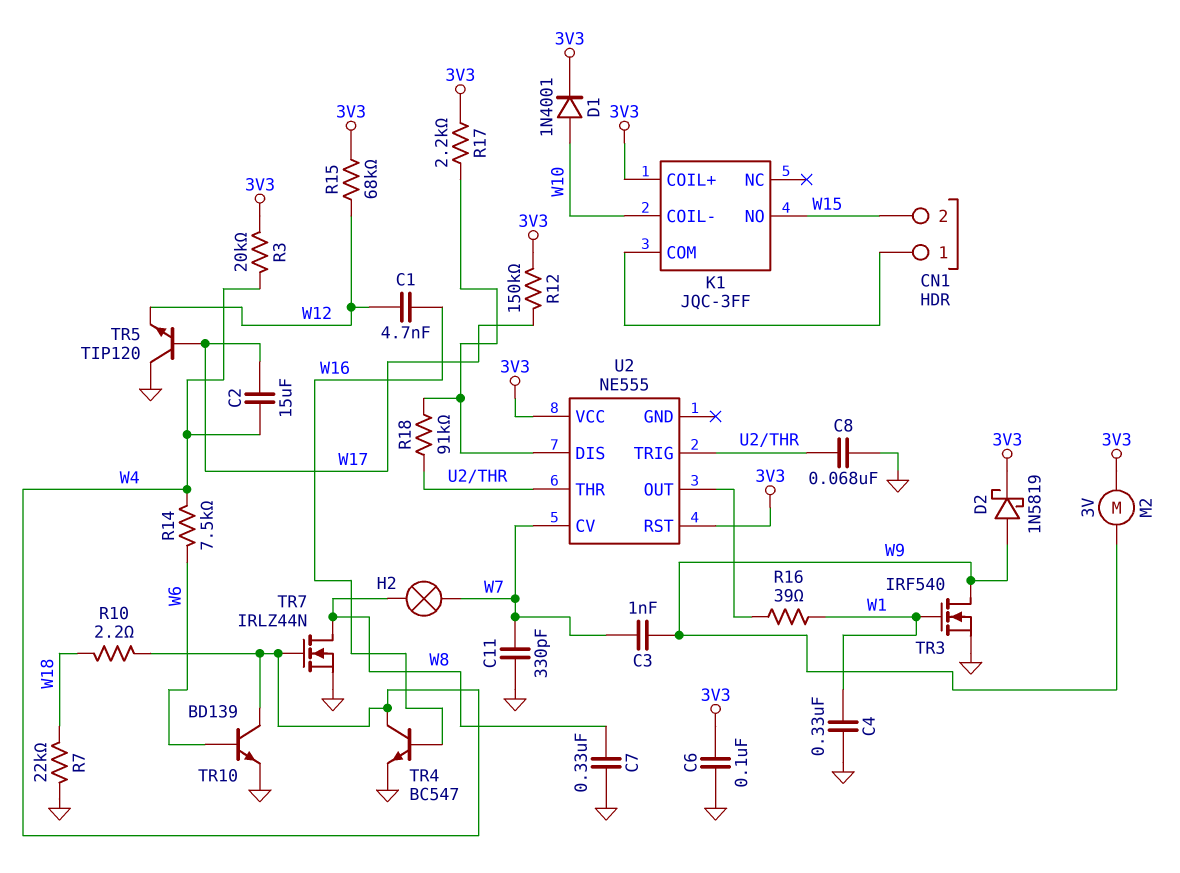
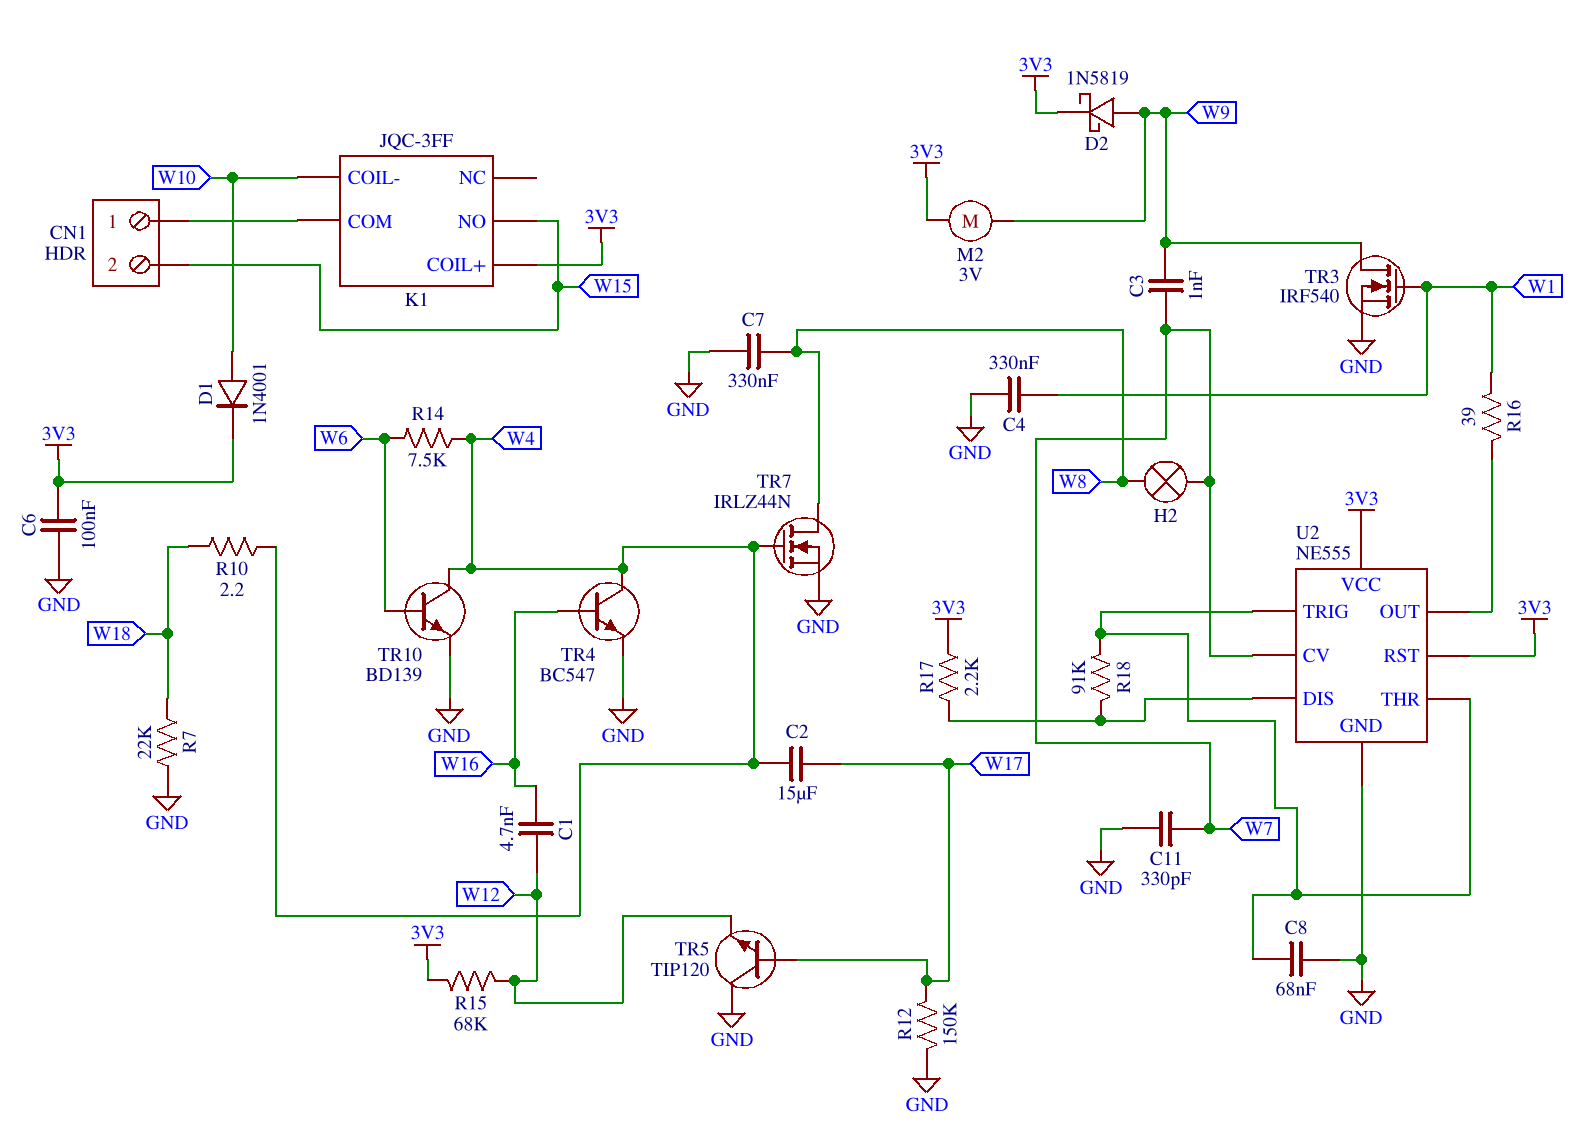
R3: 20k (3V3, W4) -> none
R12: 150k (3V3, W17) -> 150k (GND, W17)
U2 pin GND: none -> GND

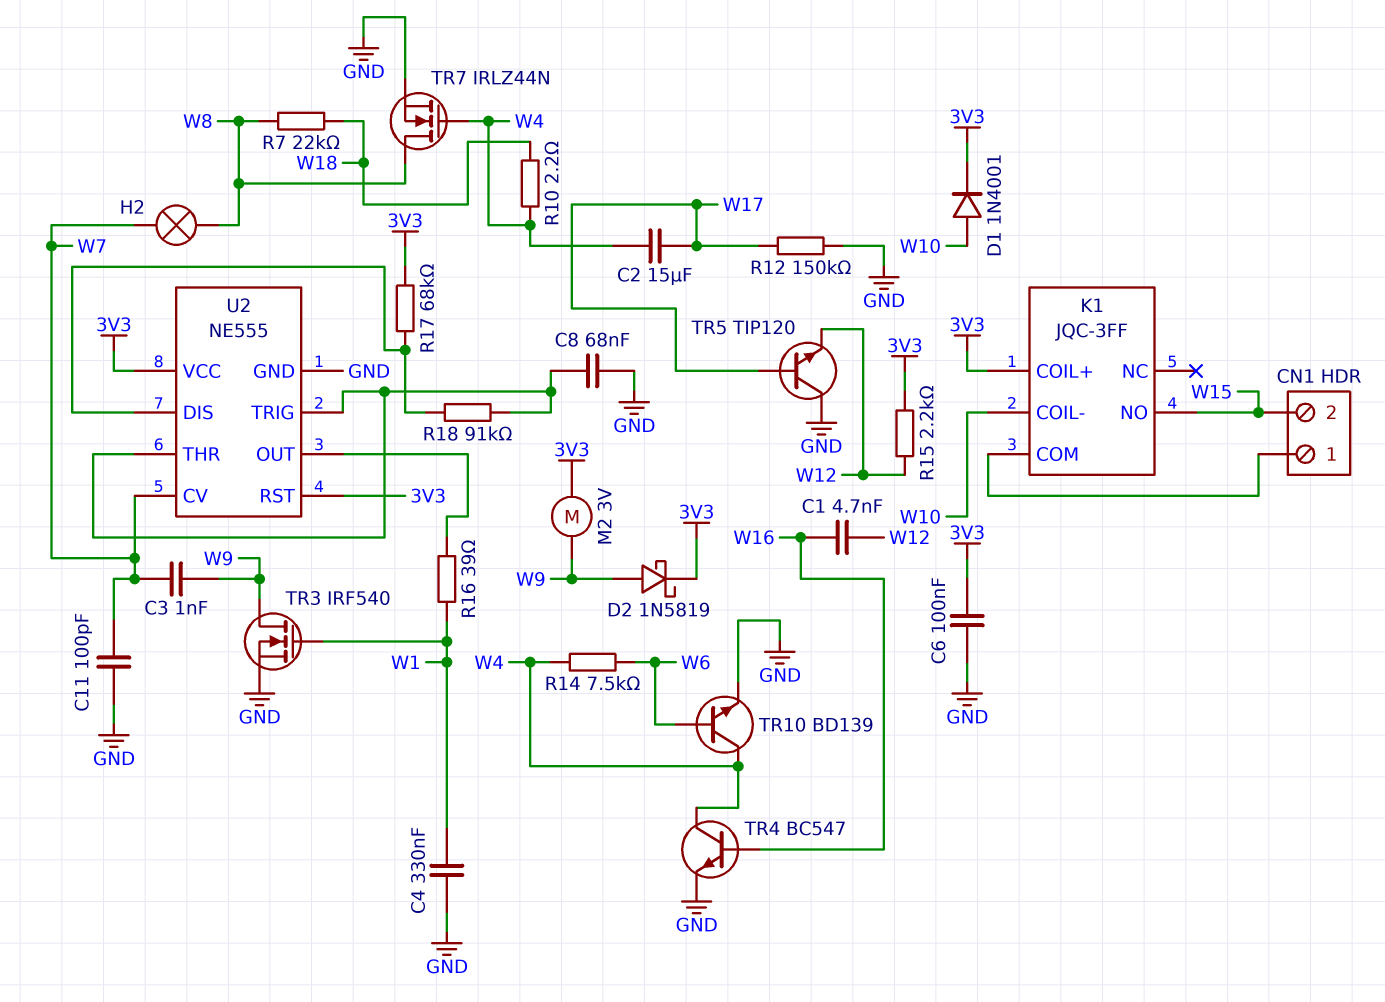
C7: 330nF (GND, W8) -> none
C11: 330pF (GND, W7) -> 100pF (GND, W7)
R7: 22k (GND, W18) -> 22k (W8, W18)
R15: 68k (3V3, W12) -> 2.2k (3V3, W12)
R17: 2.2k (3V3, U2/DIS) -> 68k (3V3, U2/DIS)

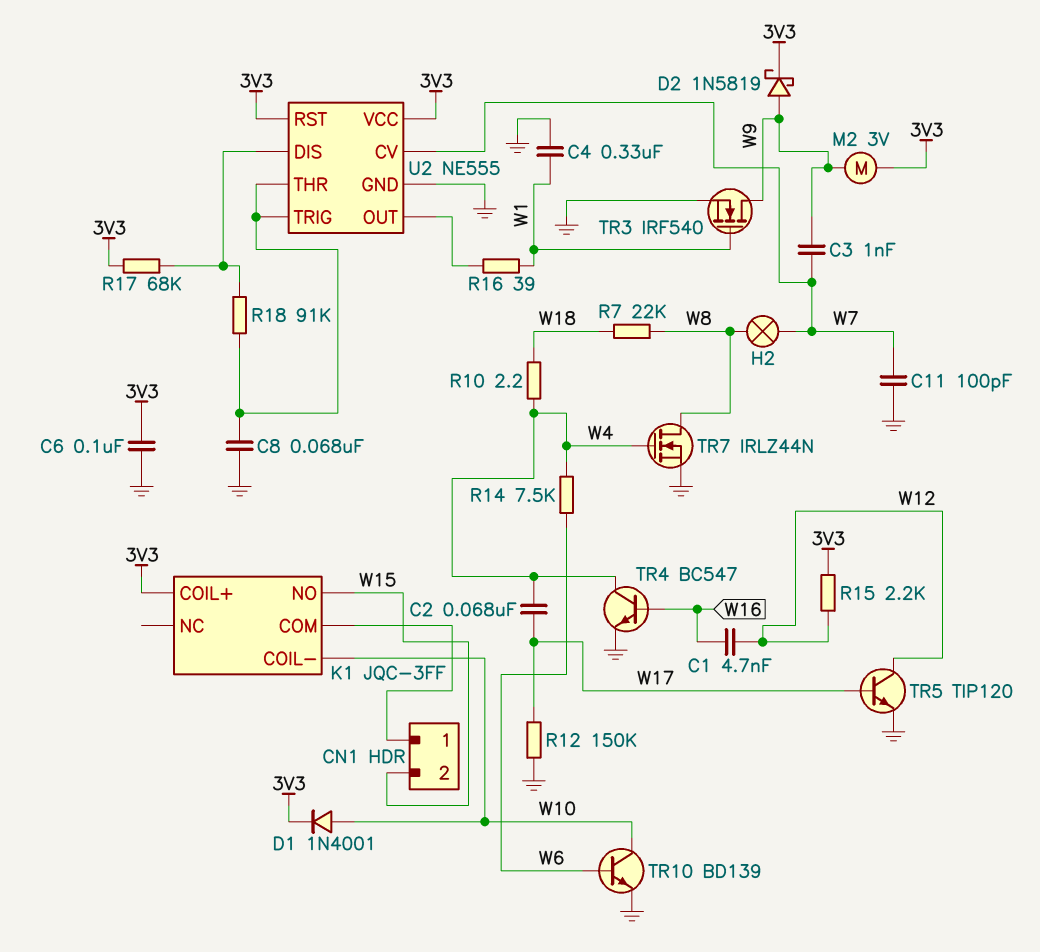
C2: 15uF (W4, W17) -> 68nF (W4, W17)
TR5: NPN TIP120 (B W17, C GND, E W12) -> NPN TIP120 (B W17, C W12, E GND)
TR10: NPN BD139 (B W6, C W4, E GND) -> NPN BD139 (B W6, C W10, E GND)

